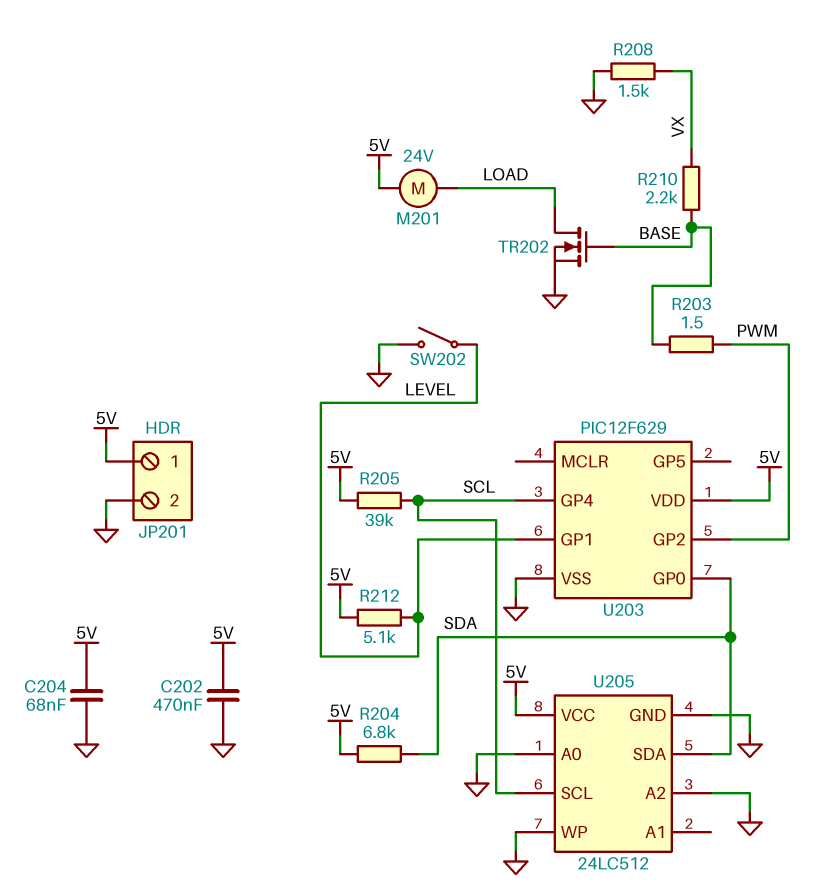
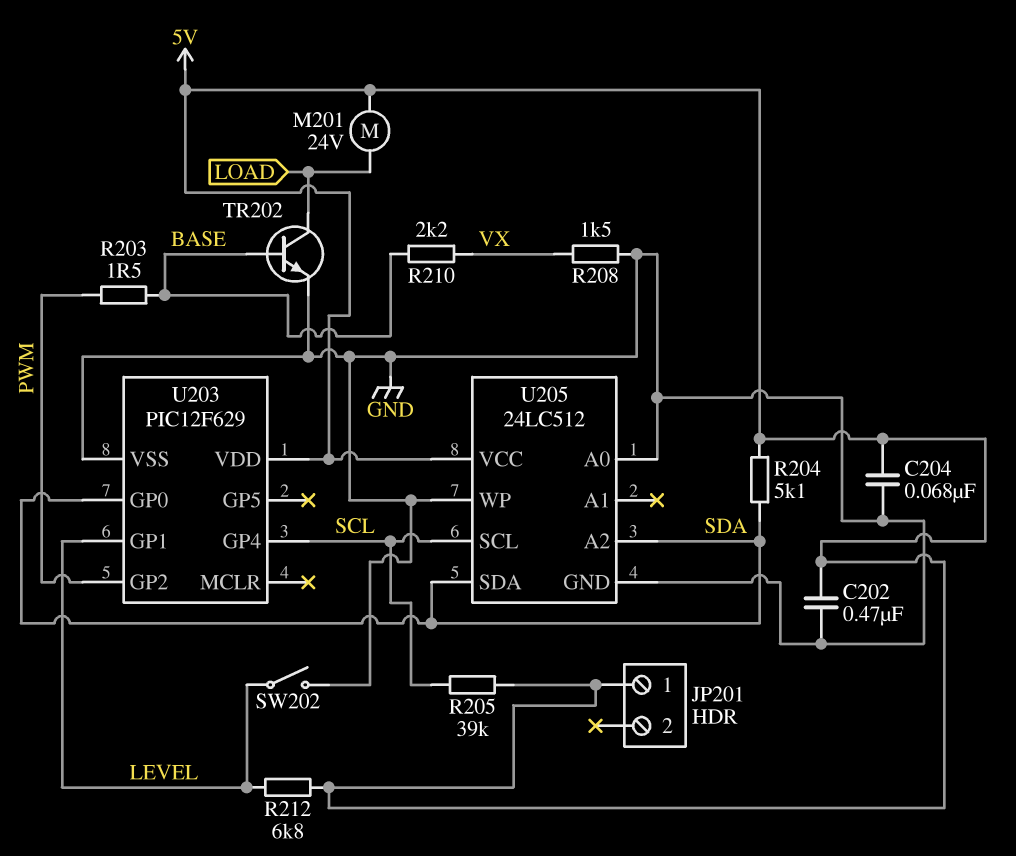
JP201 pin 2: GND -> none
R204: 6.8k (5V, SDA) -> 5.1k (5V, SDA)
R212: 5.1k (5V, LEVEL) -> 6.8k (5V, LEVEL)
TR202: NMOS (G BASE, D LOAD, S GND) -> NPN (B BASE, C LOAD, E GND)
U205 pin A2: GND -> SDA

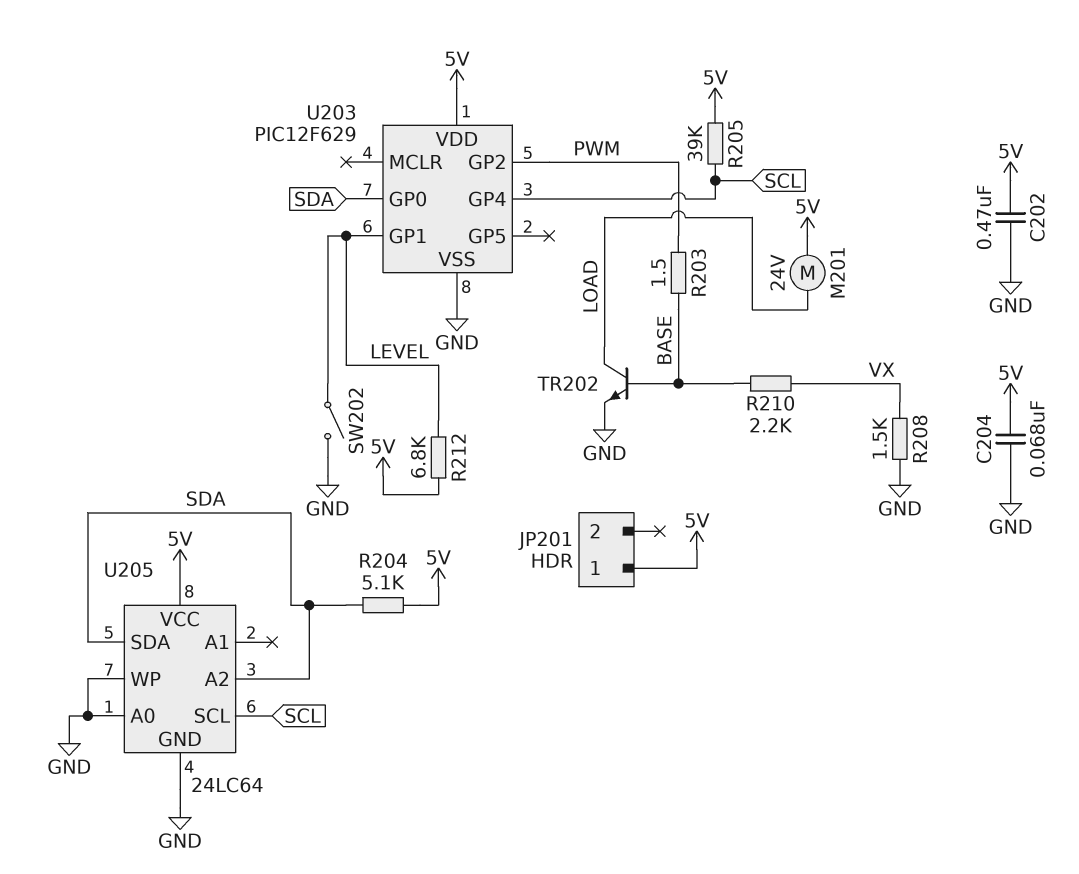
U205: 24LC512 -> 24LC64

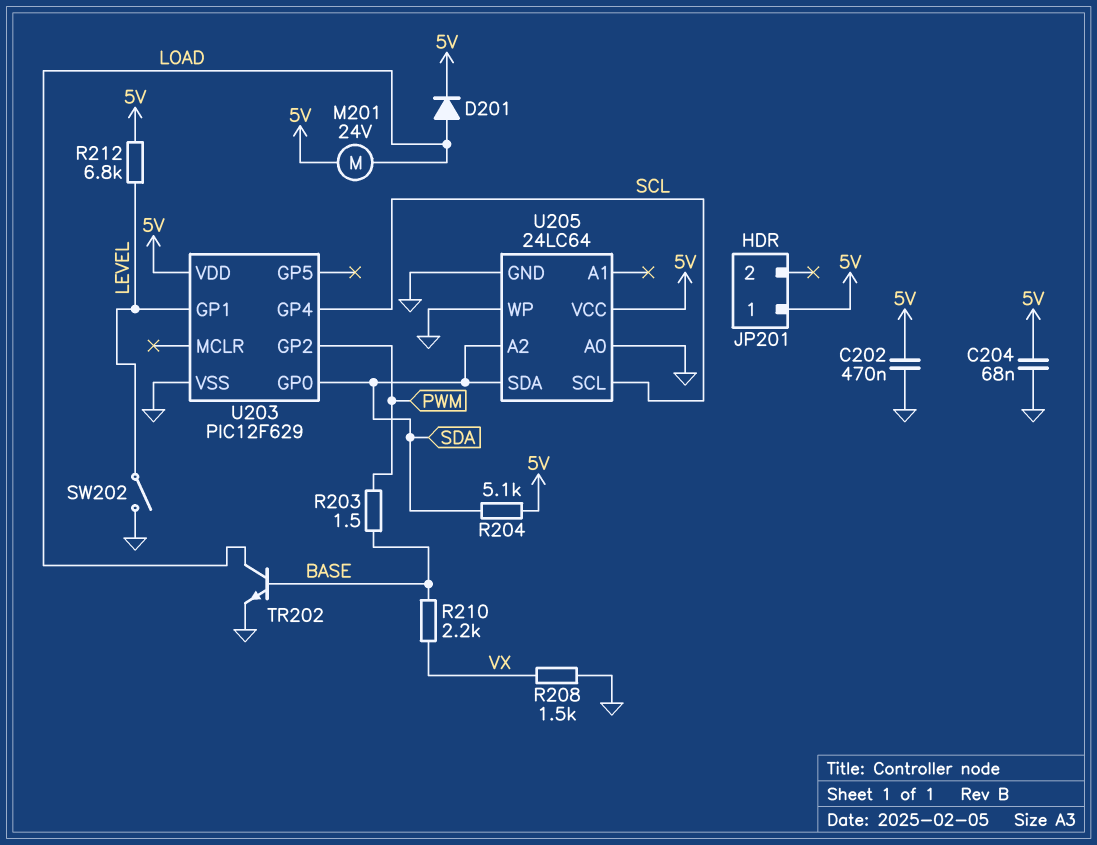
D201: none -> diode (A LOAD, K 5V)
R205: 39k (5V, SCL) -> none

